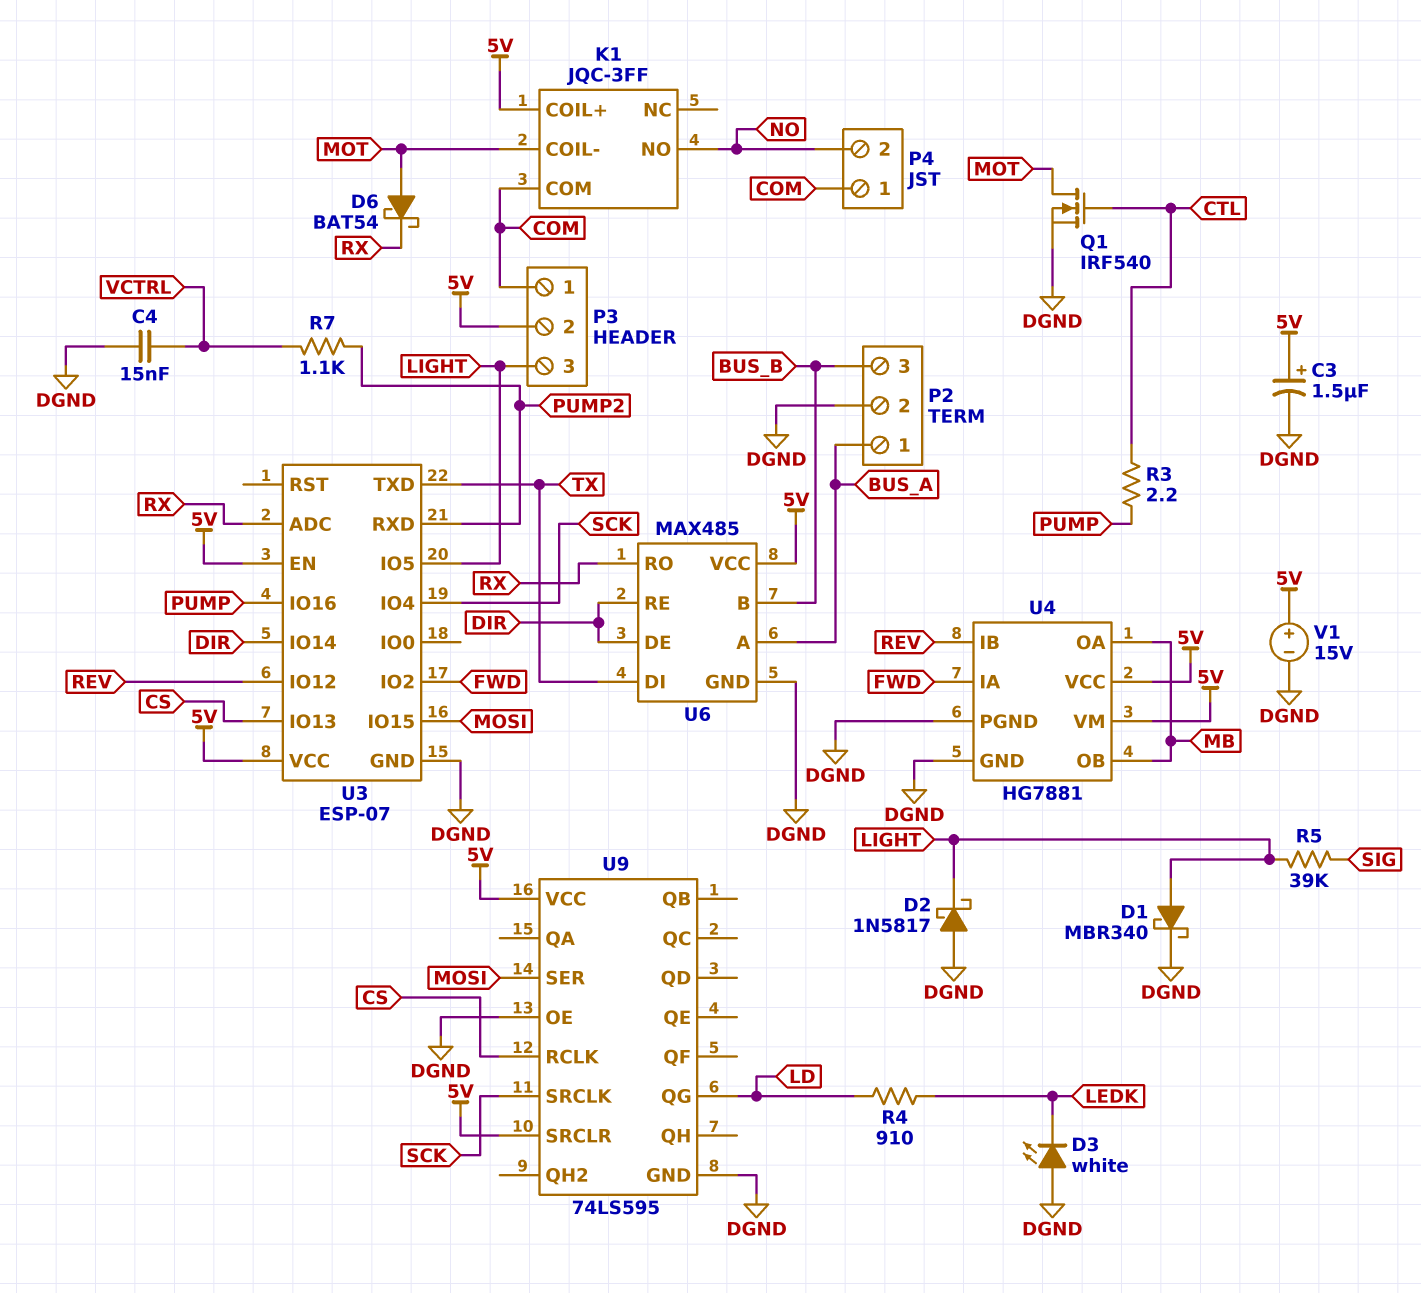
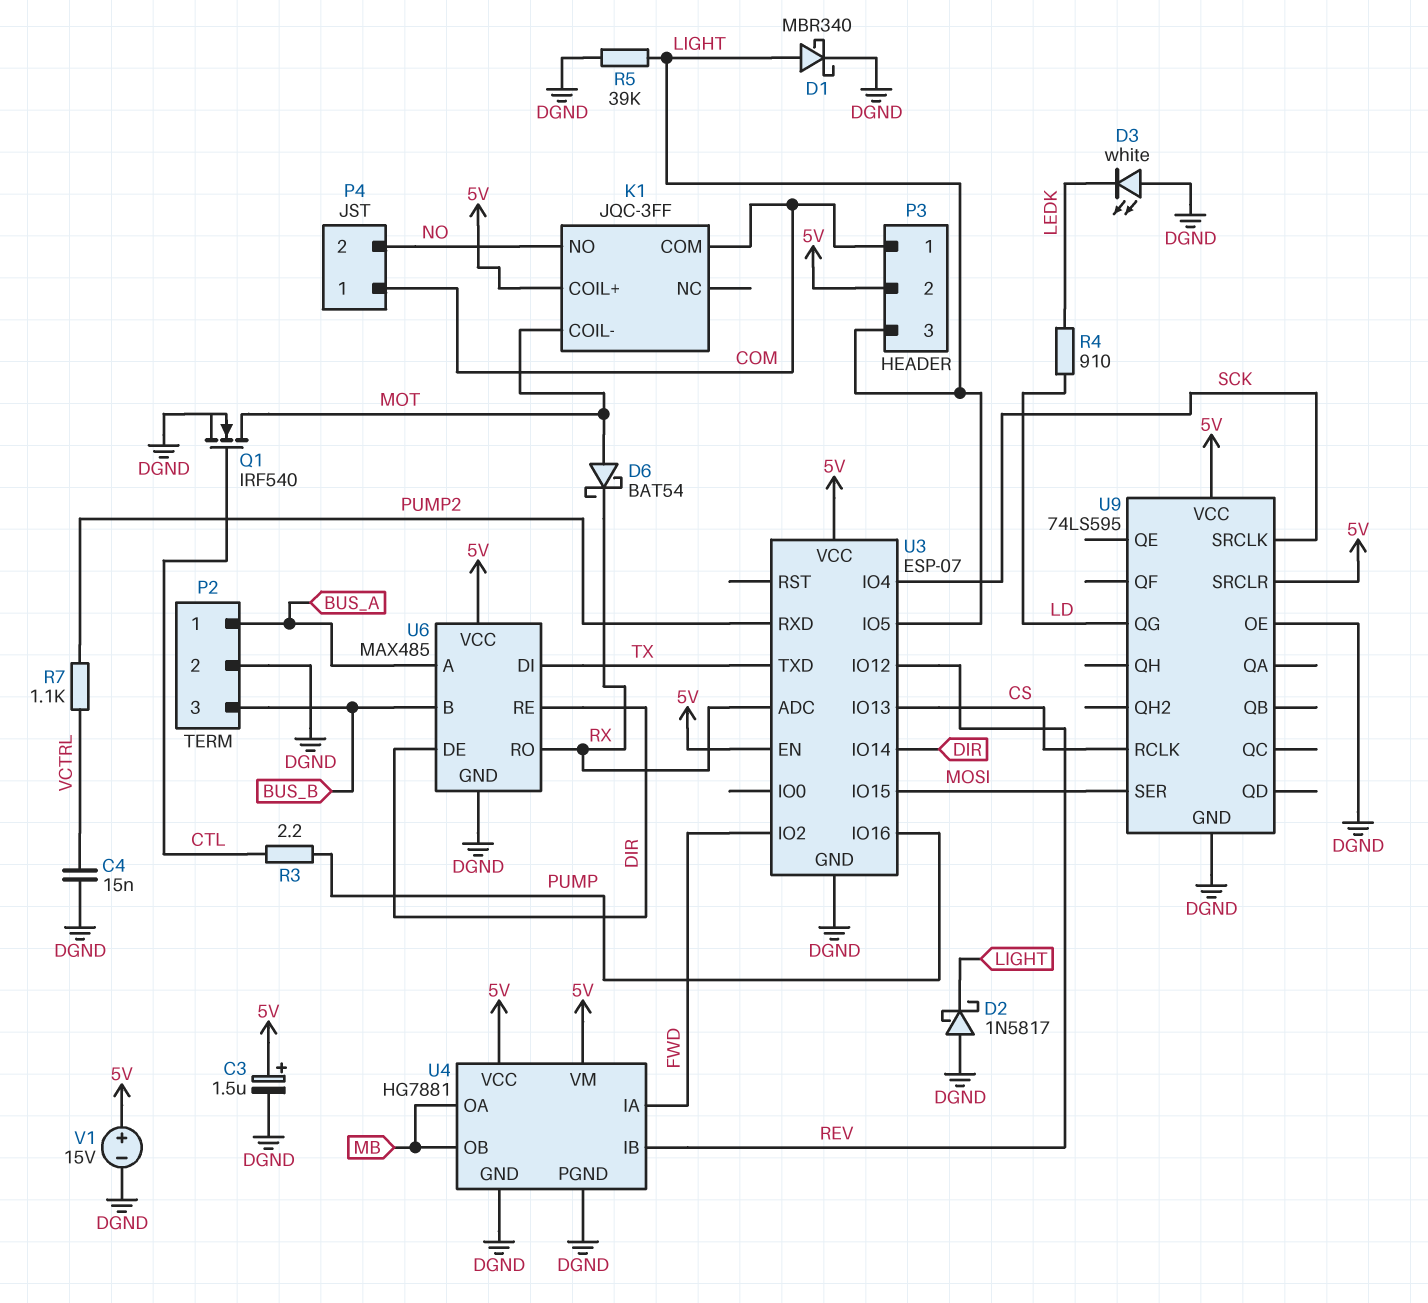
R5: 39k (LIGHT, SIG) -> 39k (DGND, LIGHT)

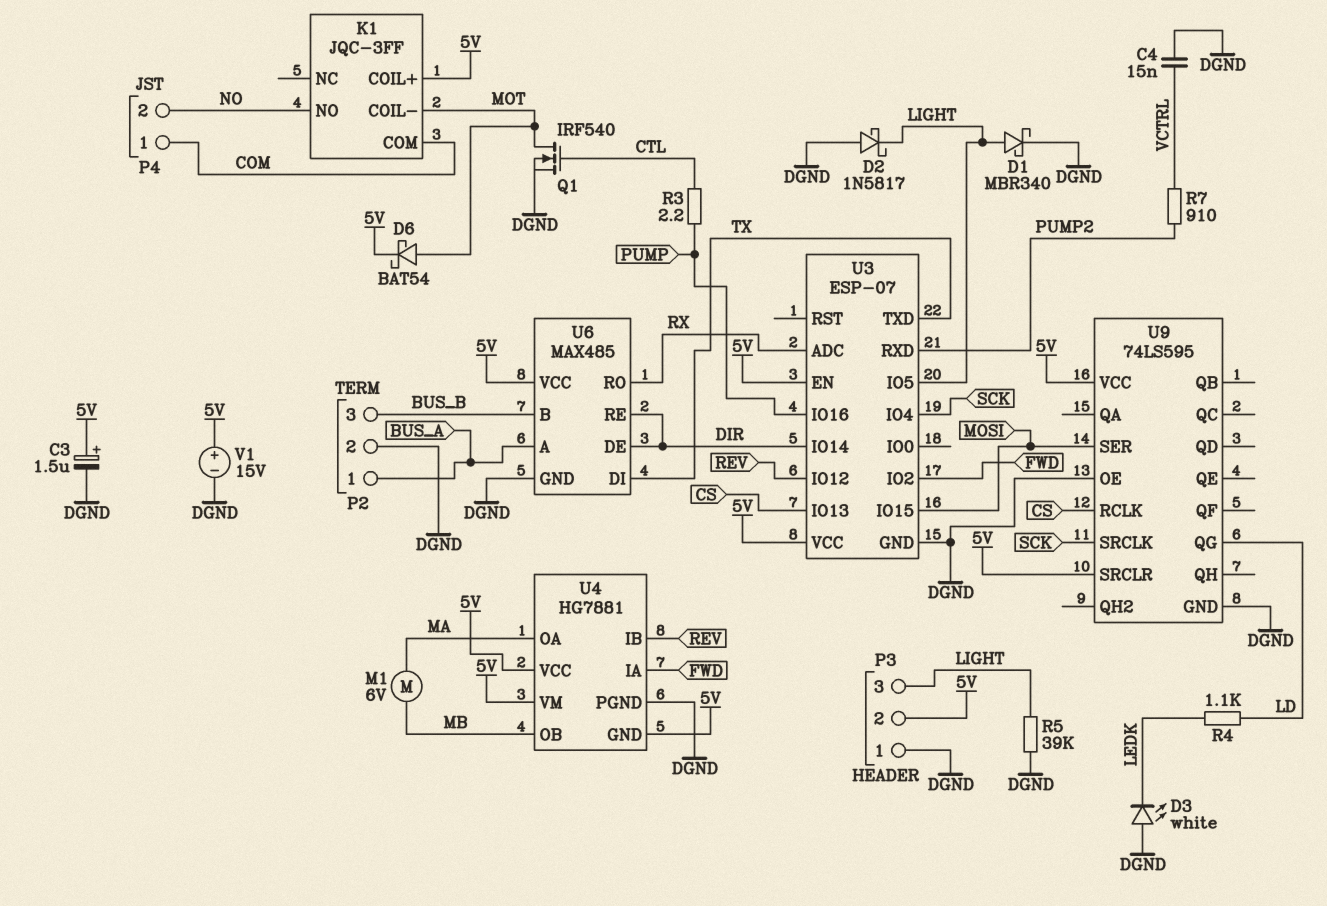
D6: schottky BAT54 (A MOT, K RX) -> schottky BAT54 (A MOT, K 5V)
M1: none -> motor 6V (MA, MB)
P3 pin 1: COM -> DGND
R4: 910 (LD, LEDK) -> 1.1k (LD, LEDK)
R7: 1.1k (PUMP2, VCTRL) -> 910 (PUMP2, VCTRL)
U4 pin GND: DGND -> 5V
U4 pin OA: MB -> MA

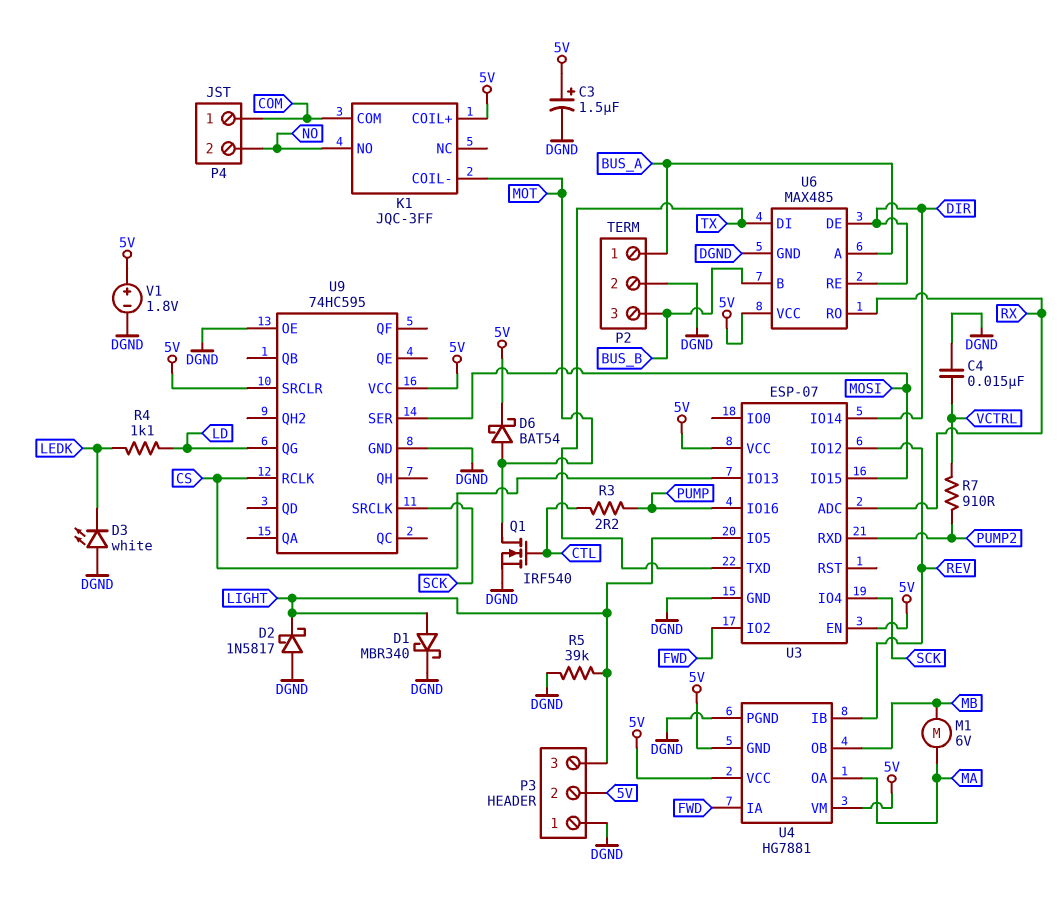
U9: 74LS595 -> 74HC595
V1: 15V (plus 5V, minus DGND) -> 1.8V (plus 5V, minus DGND)

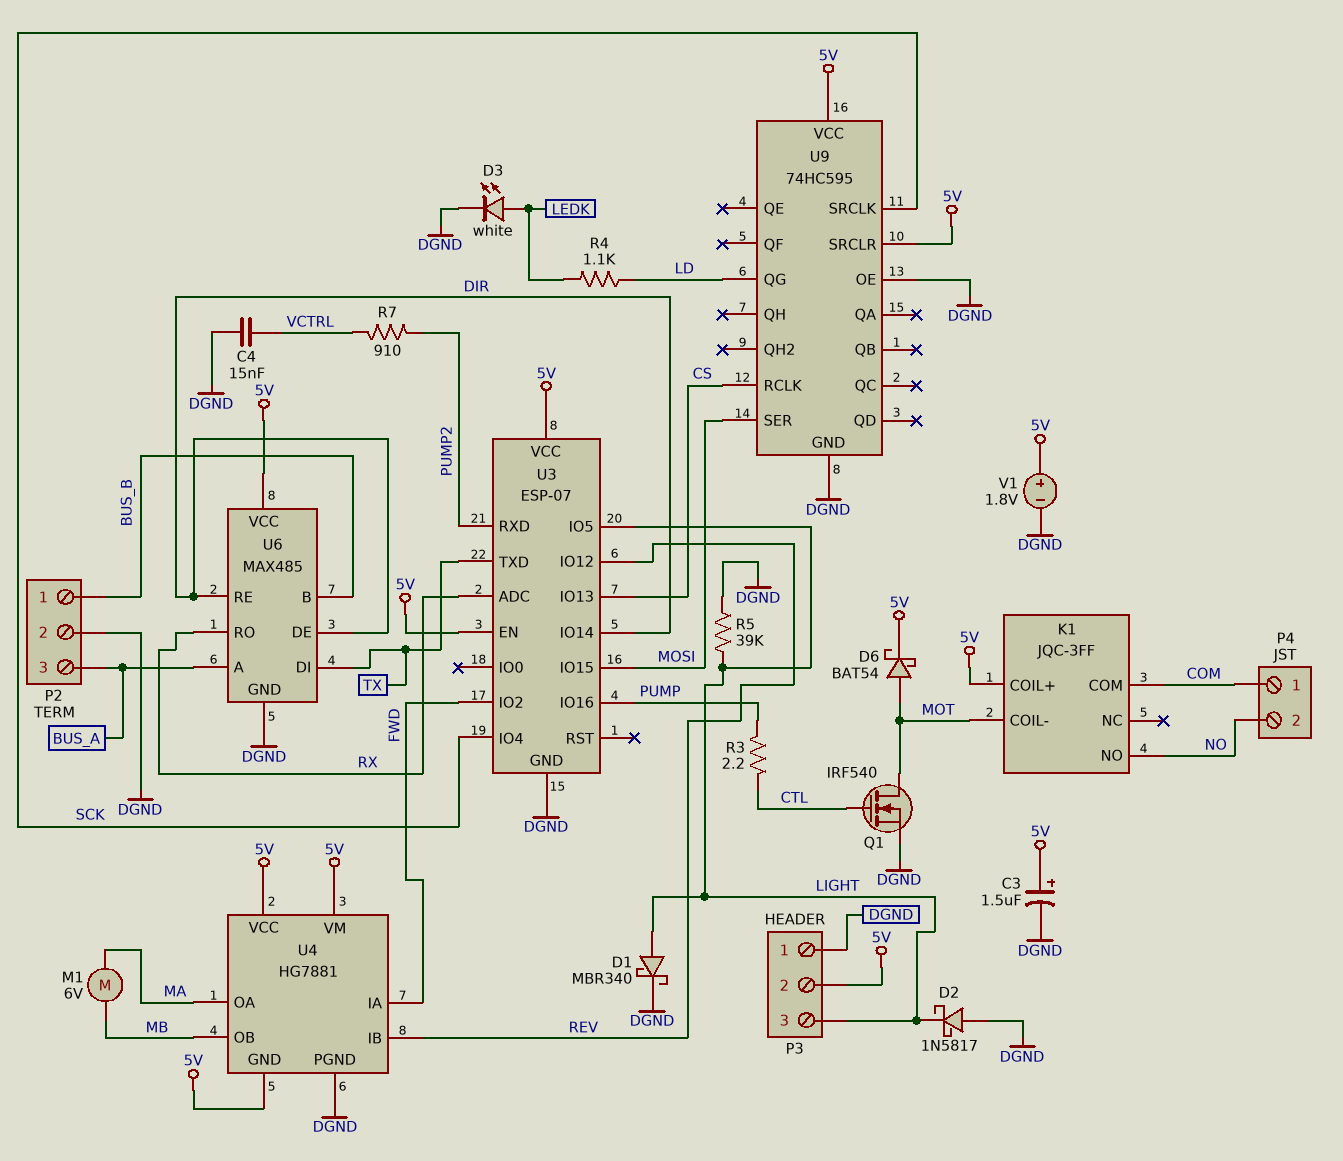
D3: LED white (A DGND, K LEDK) -> LED white (A LEDK, K DGND)
P2 pin 1: BUS_A -> BUS_B
P2 pin 3: BUS_B -> BUS_A

